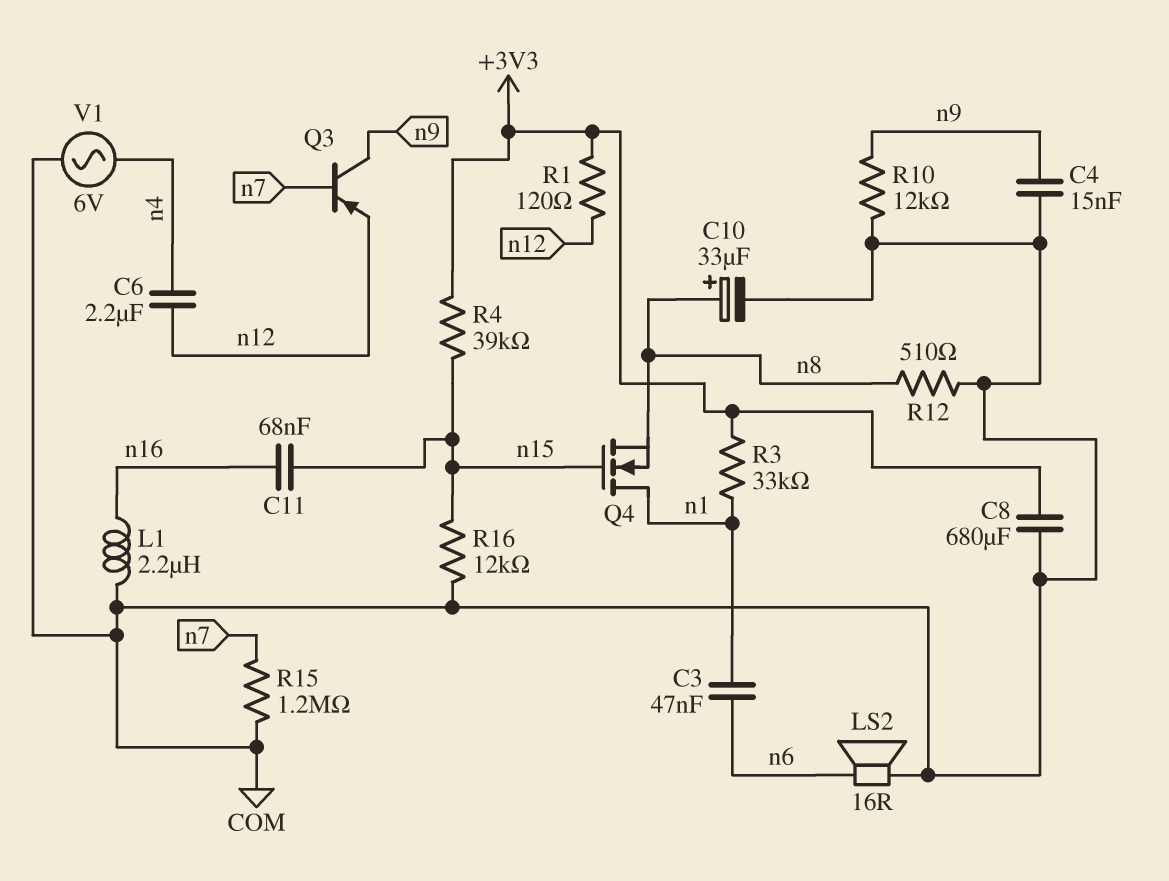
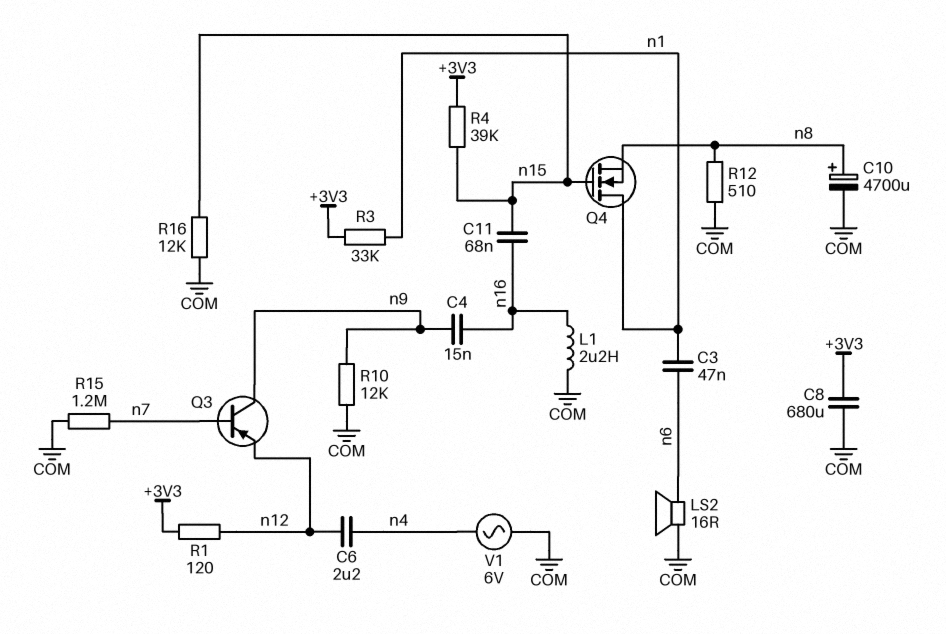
C4: 15nF (COM, n9) -> 15nF (n9, n16)
C10: 33uF (plus n8, minus COM) -> 4700uF (plus n8, minus COM)

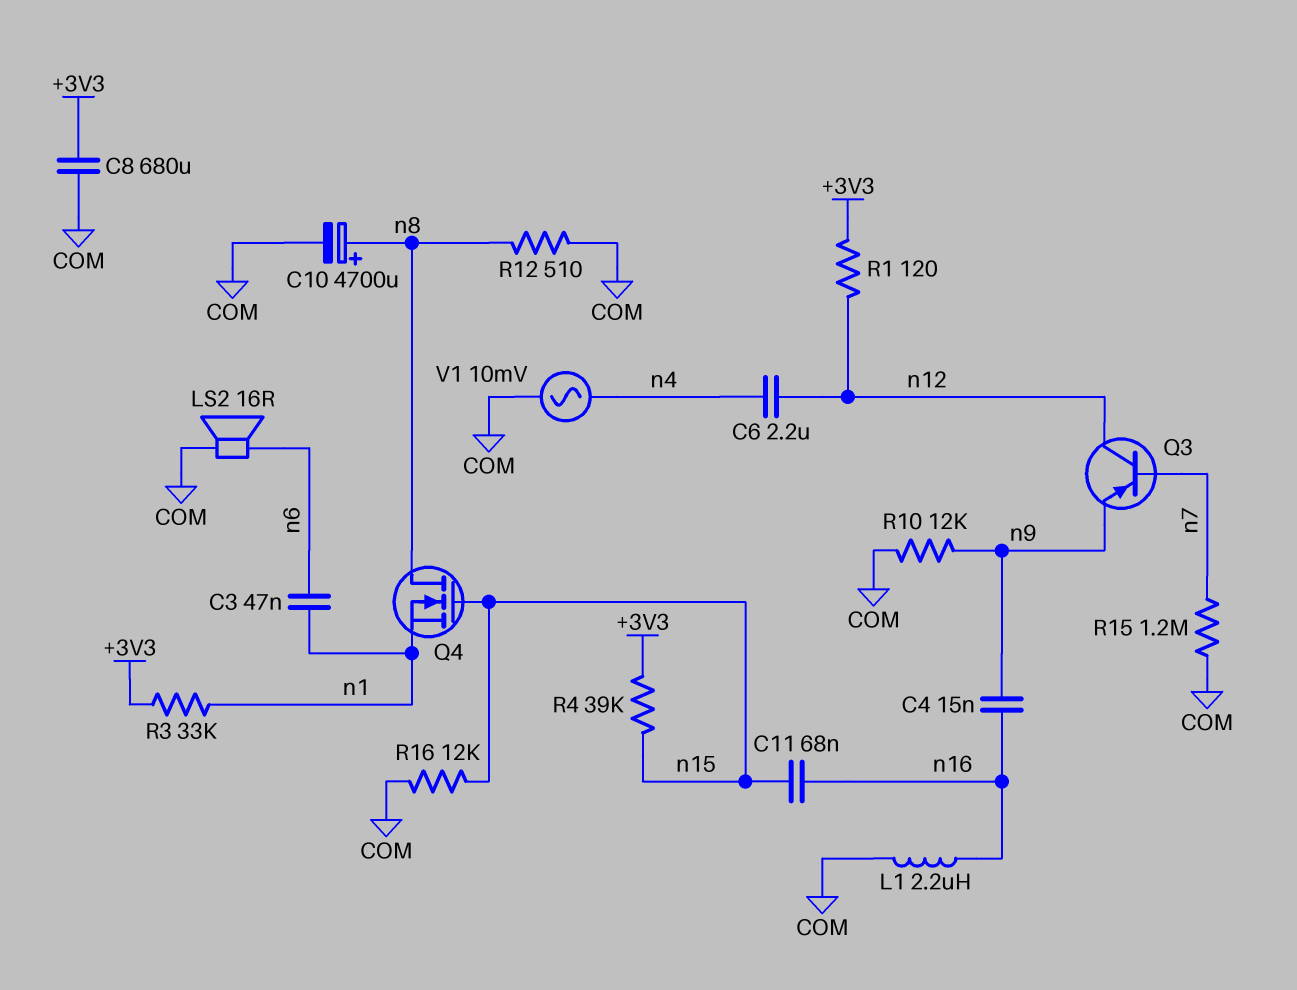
Q3: PNP (B n7, C n9, E n12) -> PNP (B n7, C n12, E n9)
Q4: NMOS (G n15, D n1, S n8) -> NMOS (G n15, D n8, S n1)
V1: AC 6V (COM, n4) -> AC 10mV (COM, n4)

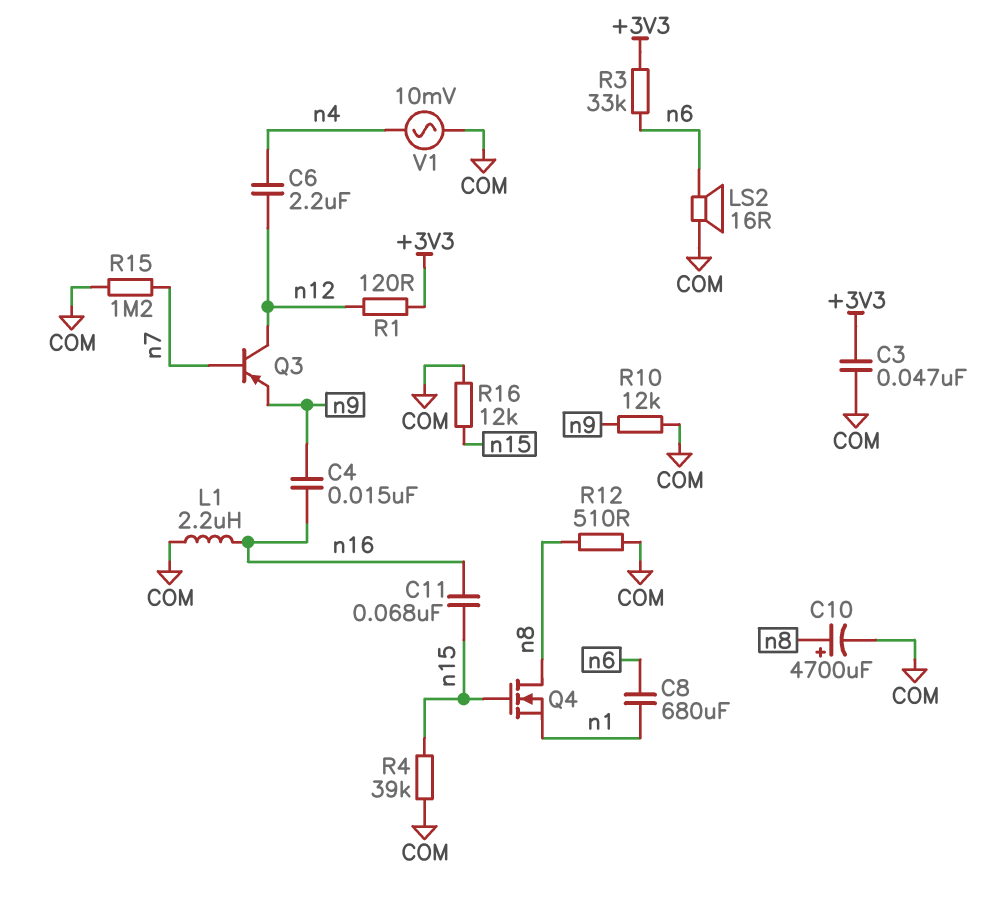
C3: 47nF (n1, n6) -> 47nF (+3V3, COM)
C8: 680uF (+3V3, COM) -> 680uF (n1, n6)
R3: 33k (+3V3, n1) -> 33k (+3V3, n6)
R4: 39k (+3V3, n15) -> 39k (COM, n15)

